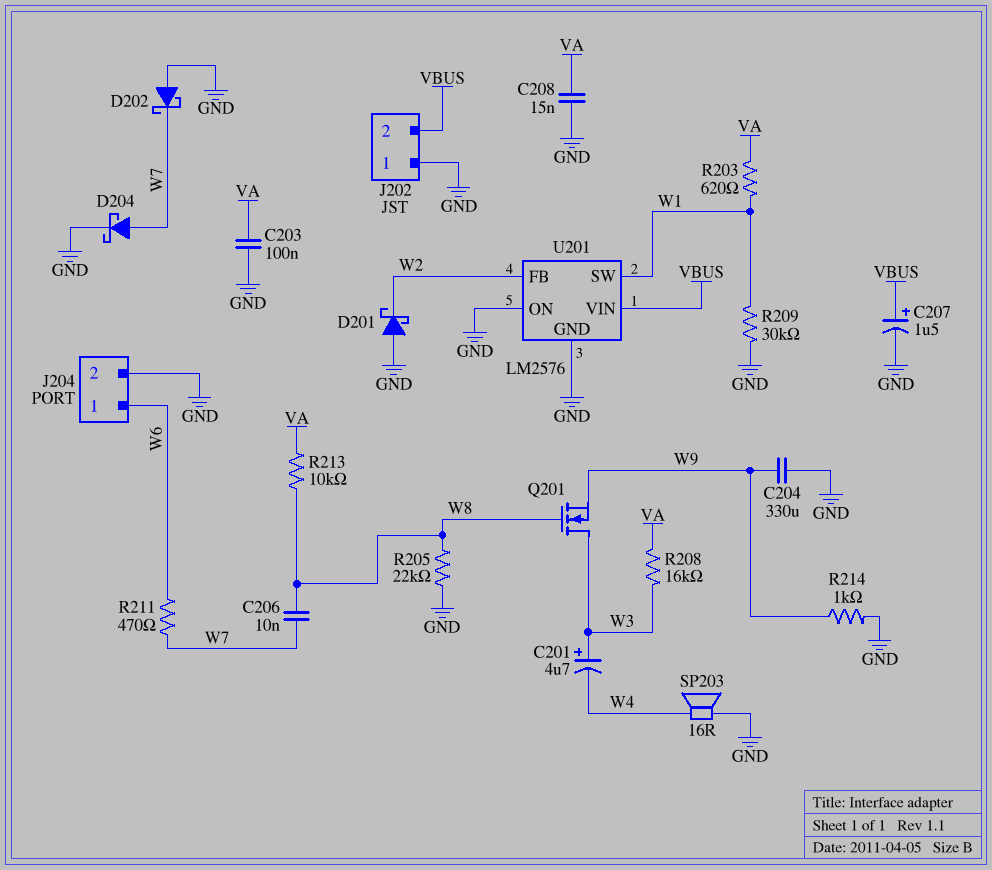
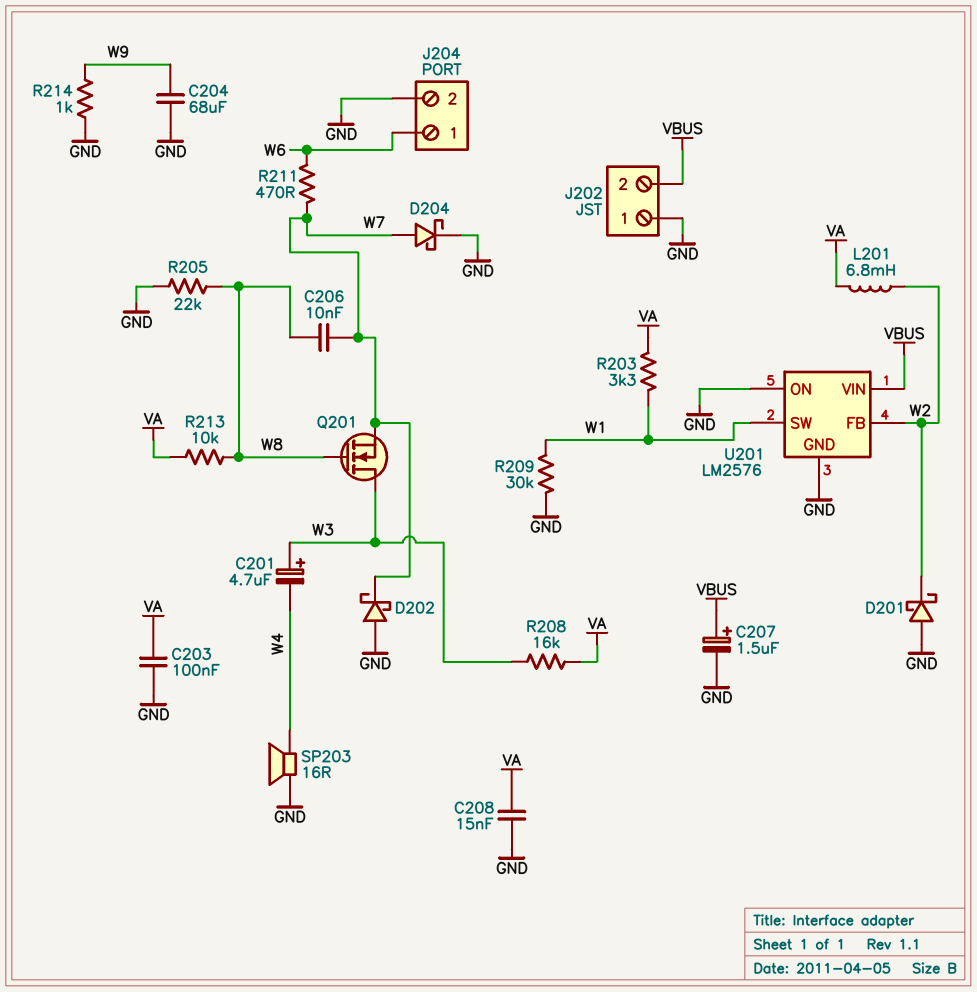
C204: 330uF (GND, W9) -> 68uF (GND, W9)
L201: none -> 6.8mH (VA, W2)
Q201: NMOS (G W8, D W3, S W9) -> NMOS (G W8, D W3, S W7)
R203: 620 (VA, W1) -> 3.3k (VA, W1)

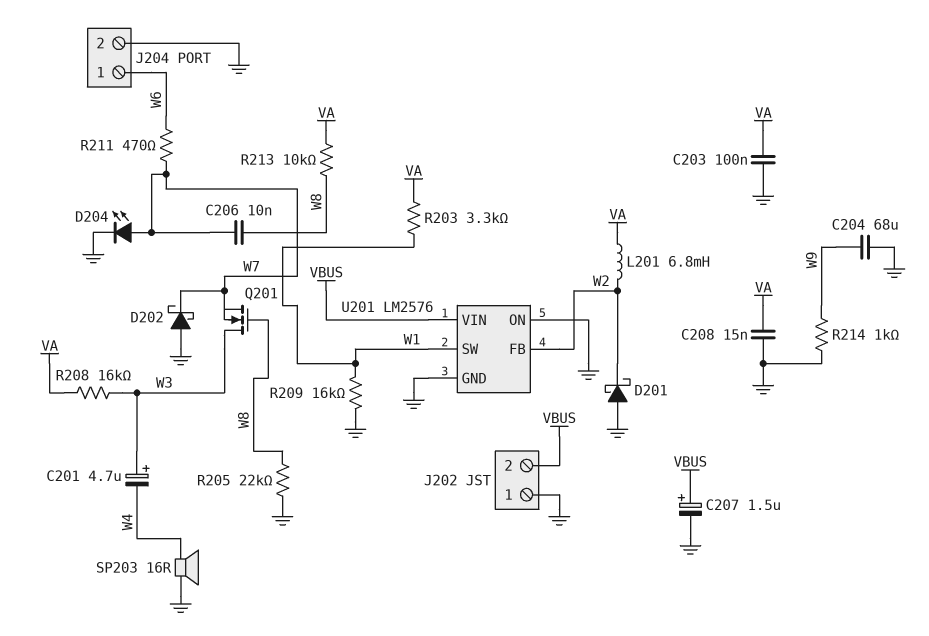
D204: schottky (A W7, K GND) -> LED (A W7, K GND)
R209: 30k (GND, W1) -> 16k (GND, W1)

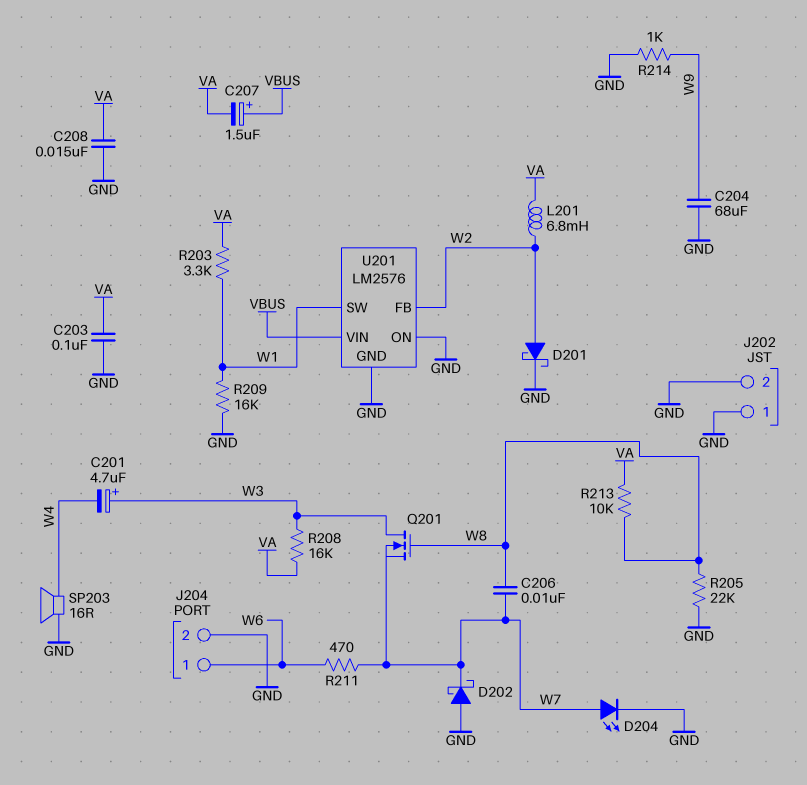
C207: 1.5uF (plus VBUS, minus GND) -> 1.5uF (plus VBUS, minus VA)
D201: schottky (A GND, K W2) -> schottky (A W2, K GND)
J202 pin 2: VBUS -> GND

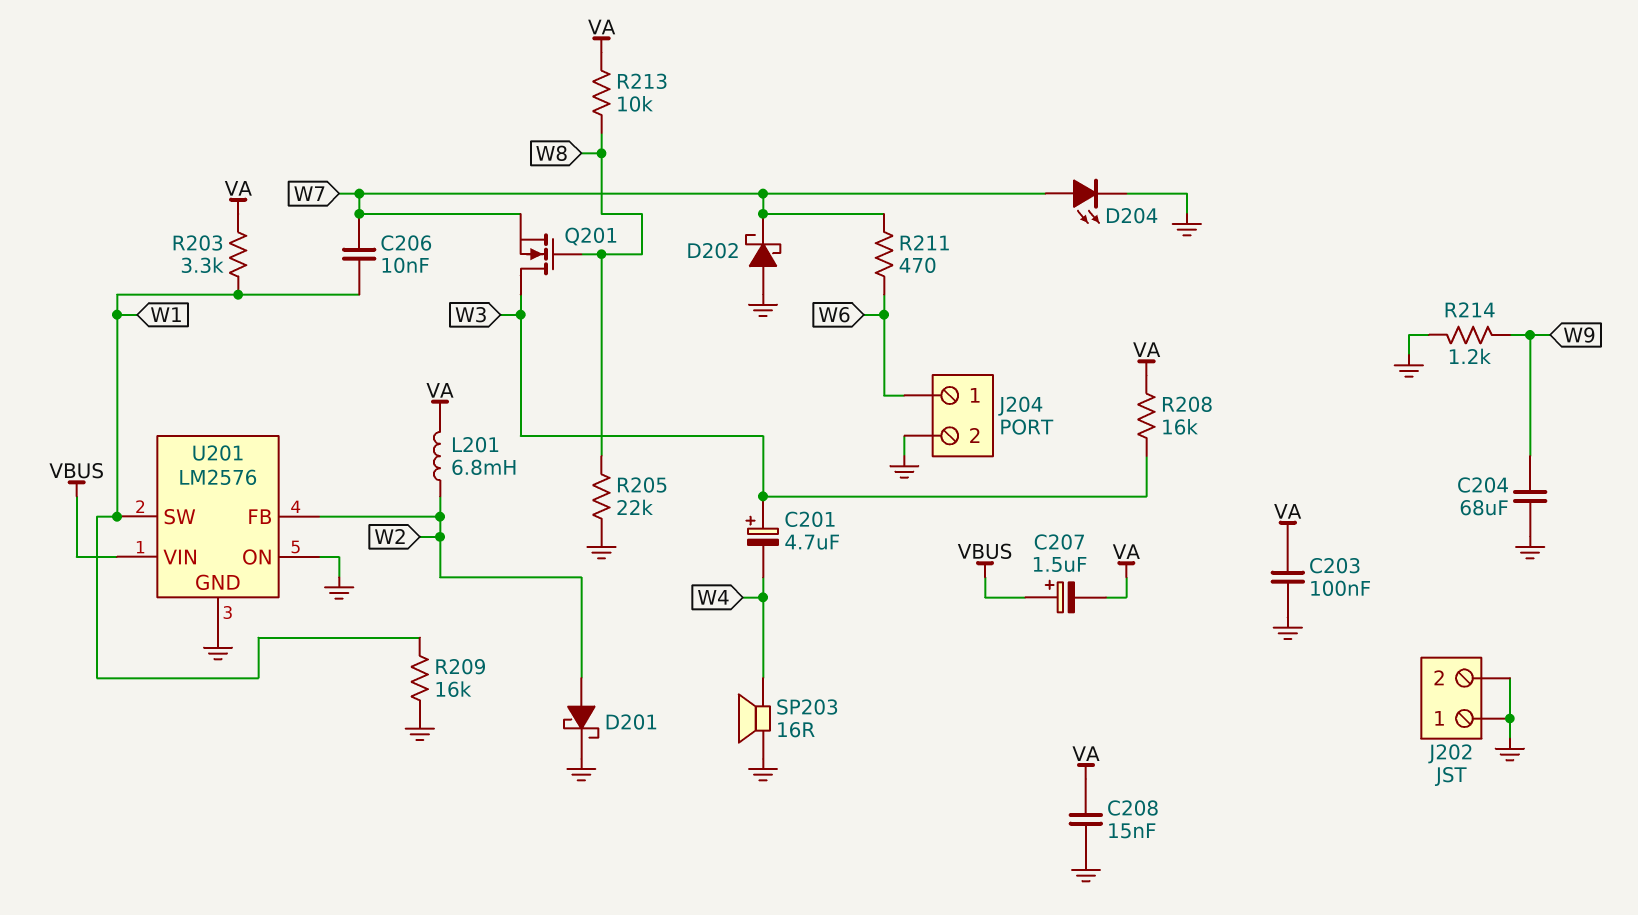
C206: 10nF (W7, W8) -> 10nF (W1, W7)
R214: 1k (GND, W9) -> 1.2k (GND, W9)

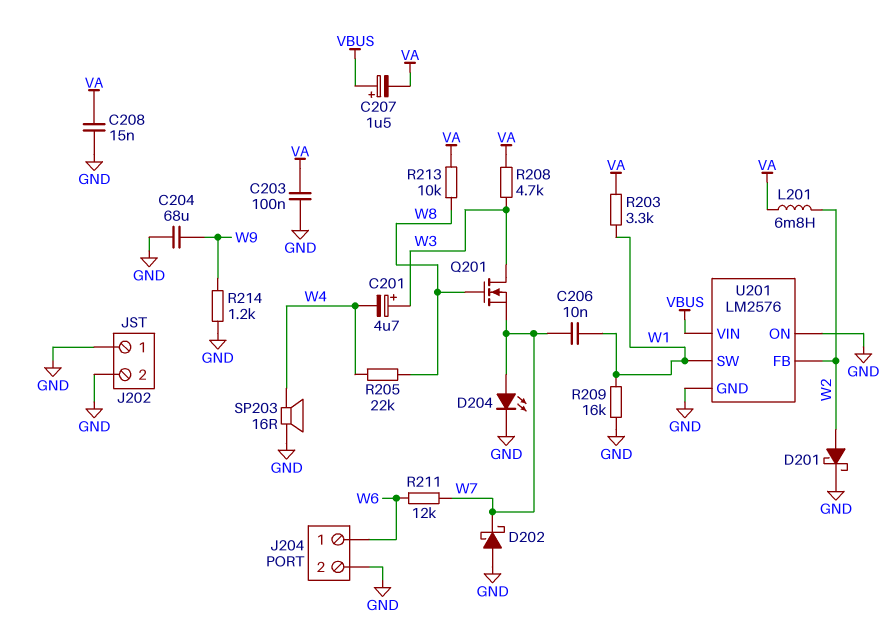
R205: 22k (GND, W8) -> 22k (W4, W8)
R208: 16k (VA, W3) -> 4.7k (VA, W3)
R211: 470 (W6, W7) -> 12k (W6, W7)

